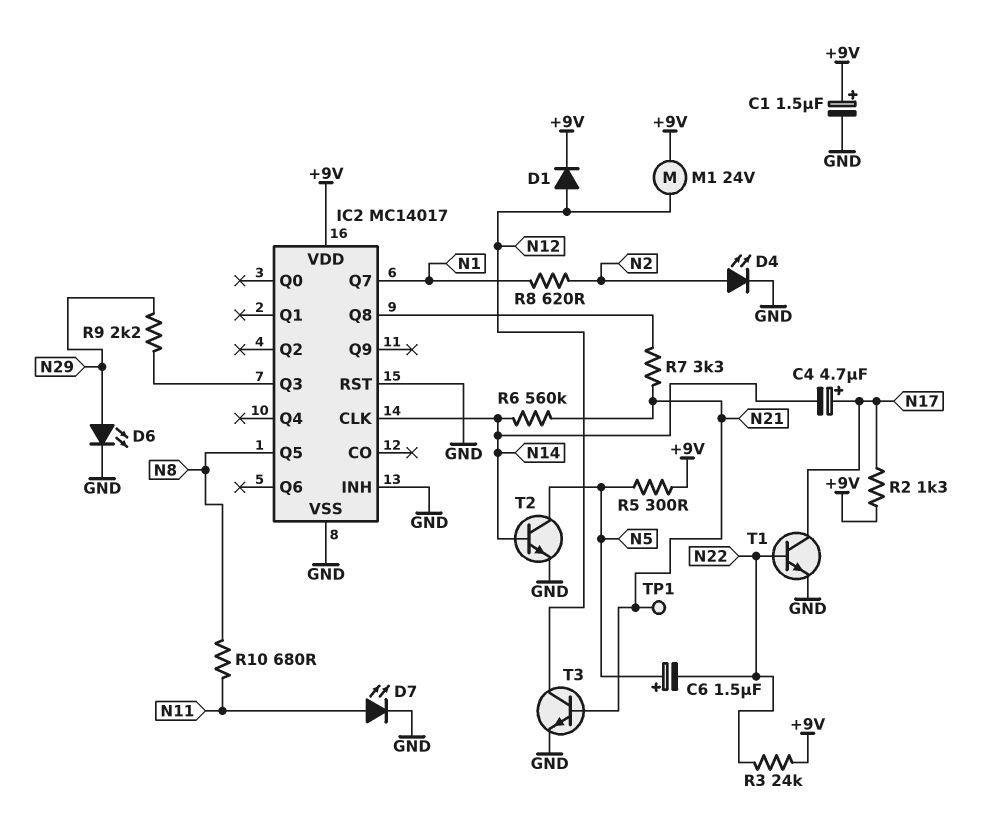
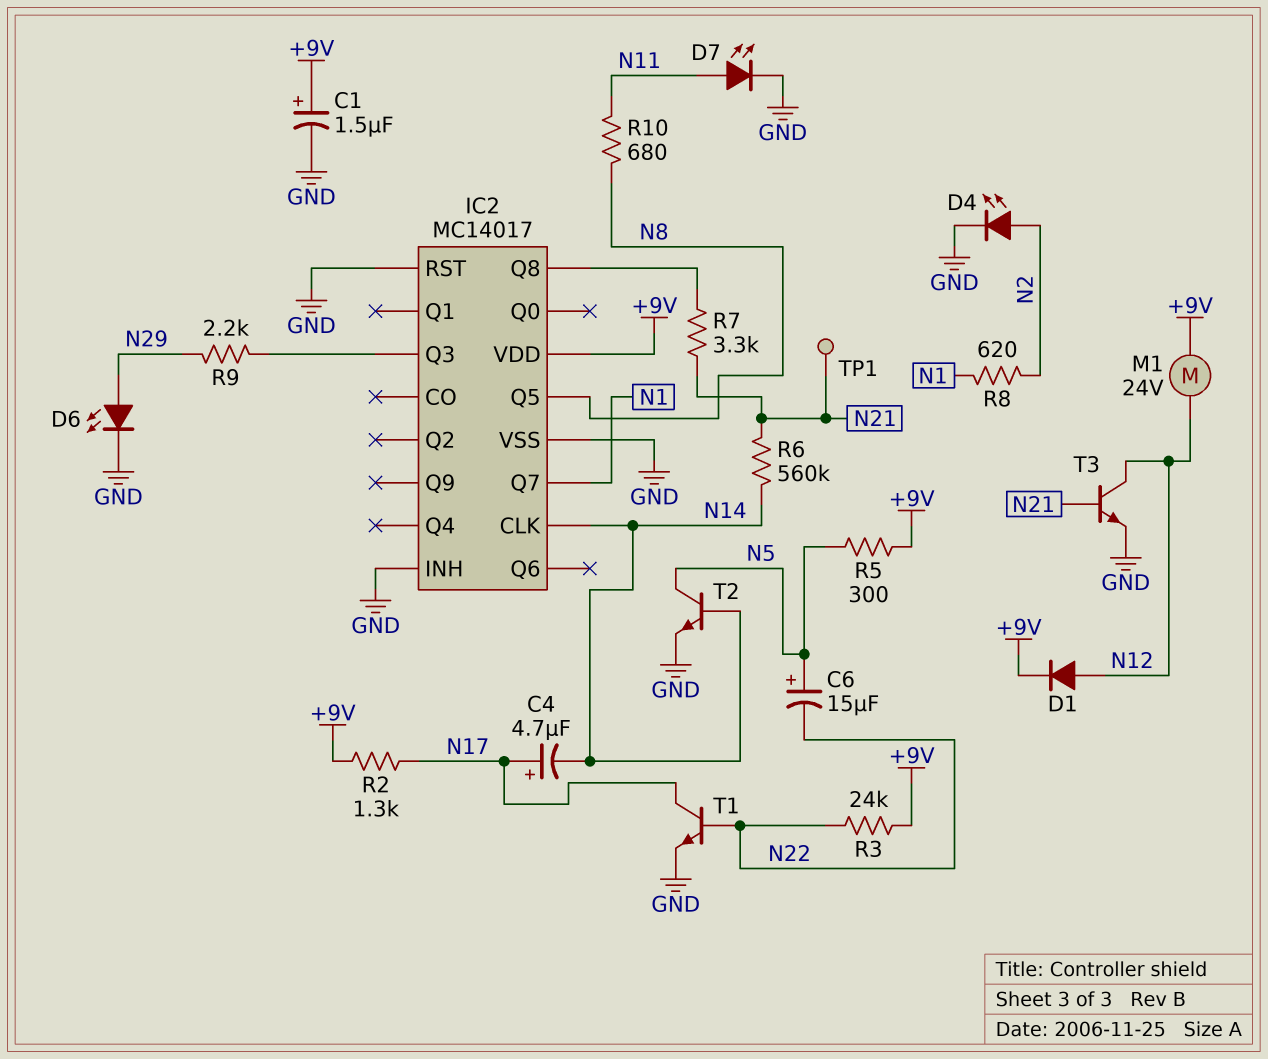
C6: 1.5uF (plus N5, minus N22) -> 15uF (plus N5, minus N22)

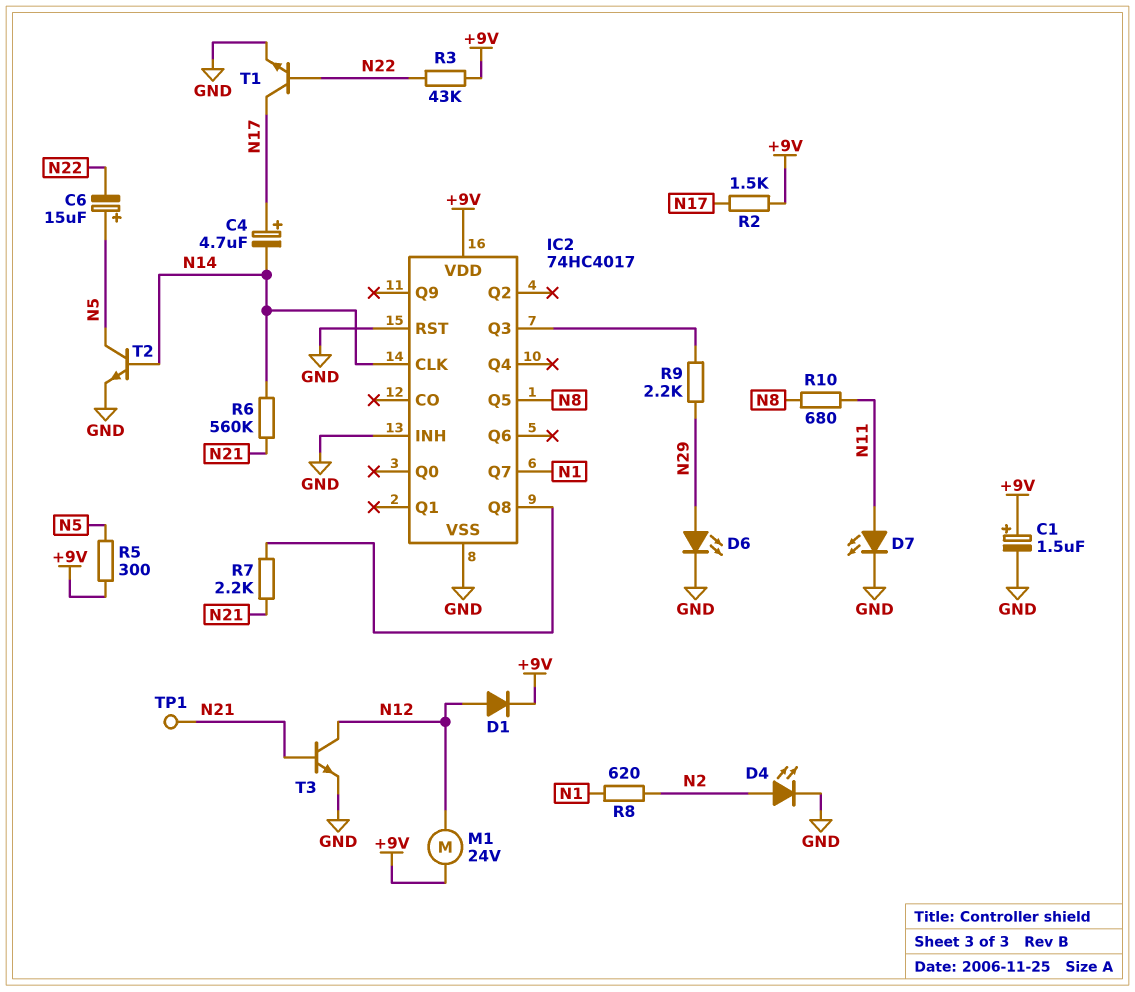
IC2: MC14017 -> 74HC4017
R2: 1.3k (+9V, N17) -> 1.5k (+9V, N17)
R3: 24k (+9V, N22) -> 43k (+9V, N22)
R7: 3.3k (IC2/Q8, N21) -> 2.2k (IC2/Q8, N21)

